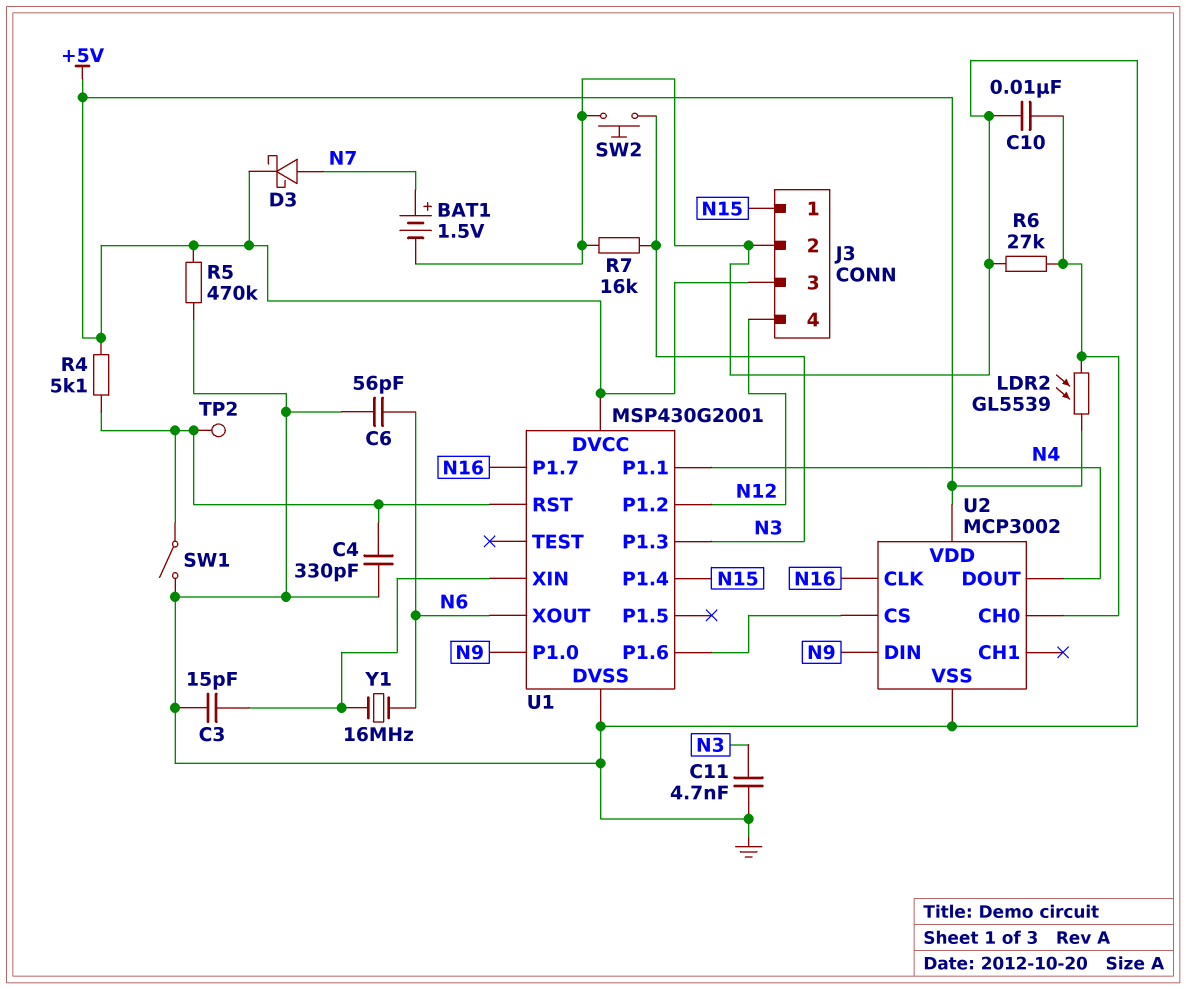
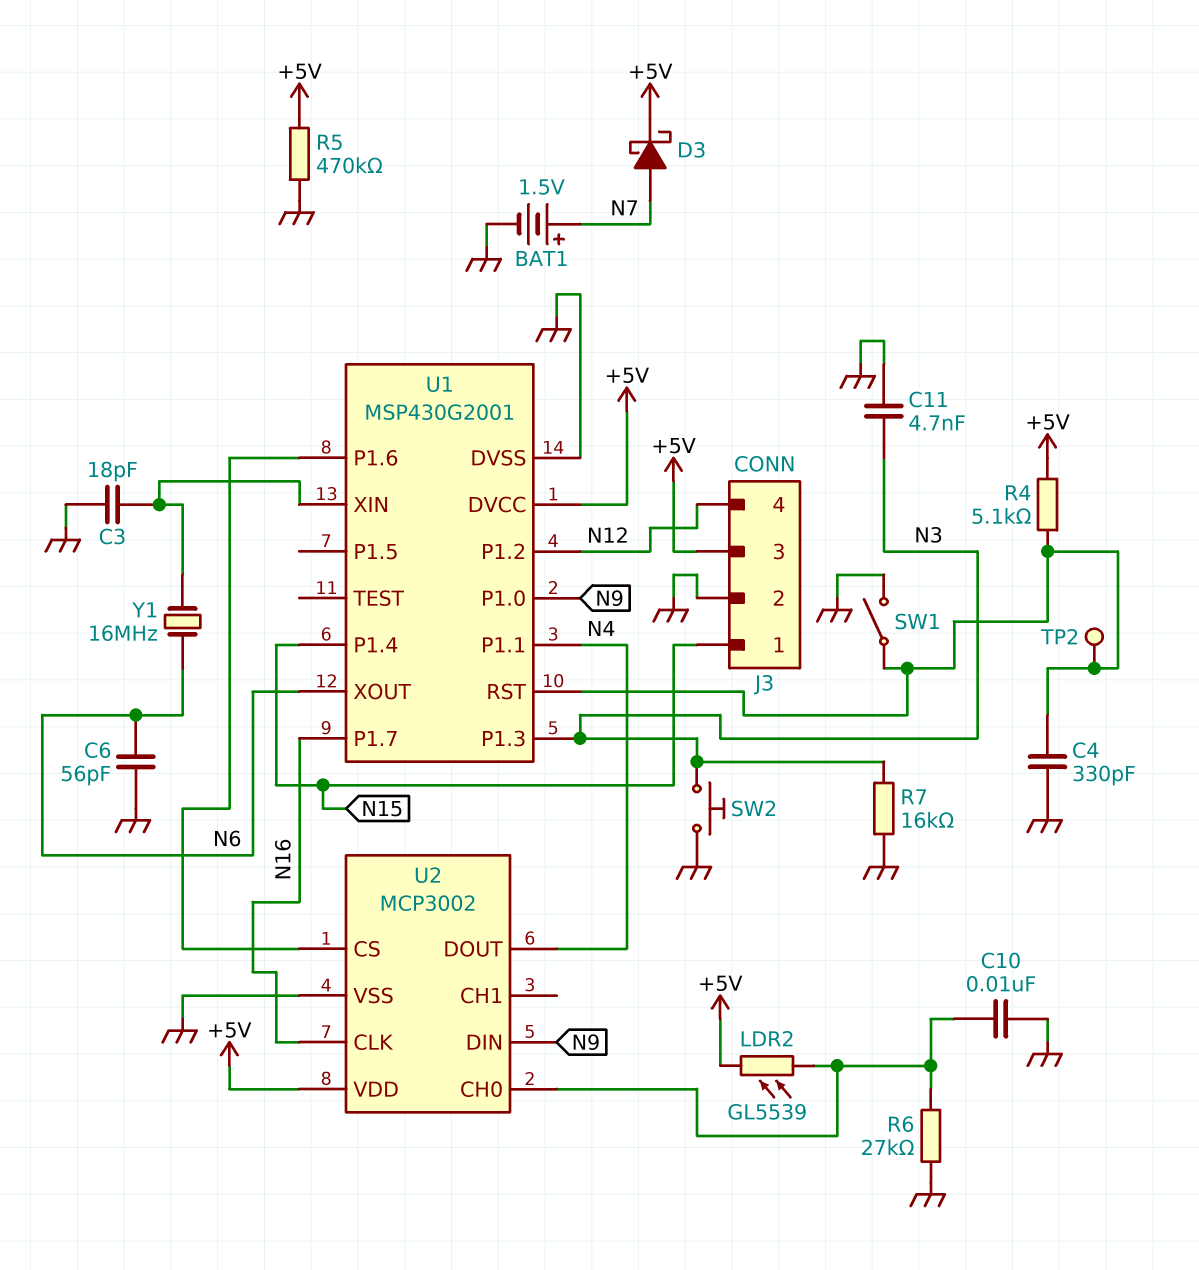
C3: 15pF (GND, U1/XIN) -> 18pF (GND, U1/XIN)

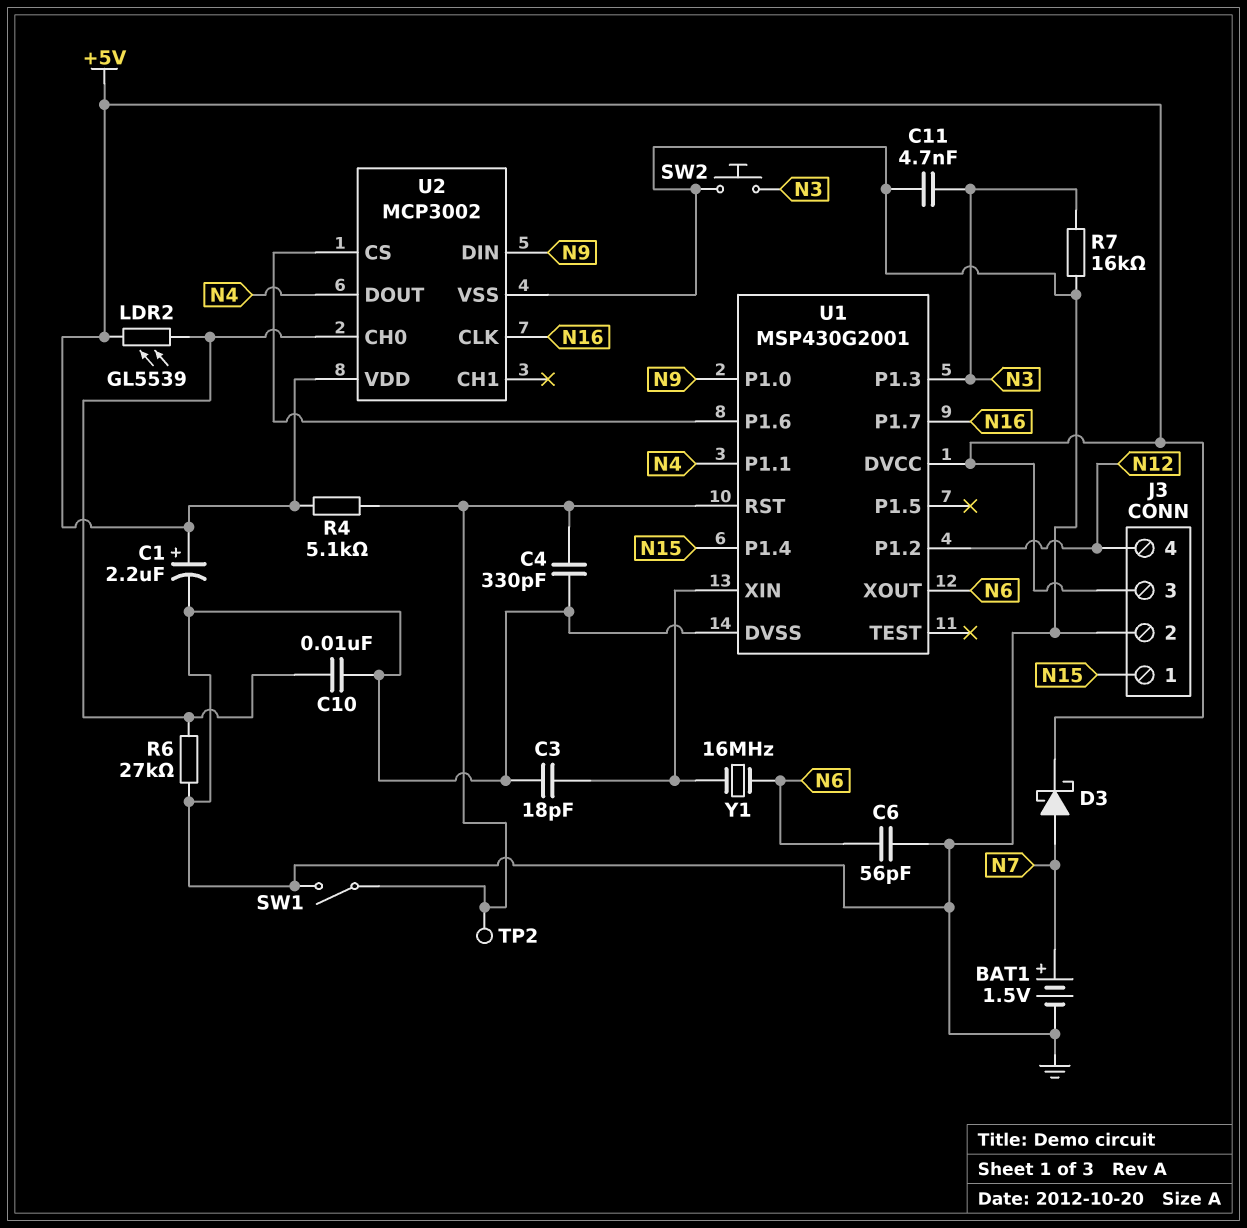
C1: none -> 2.2uF (plus +5V, minus GND)
R5: 470k (+5V, GND) -> none

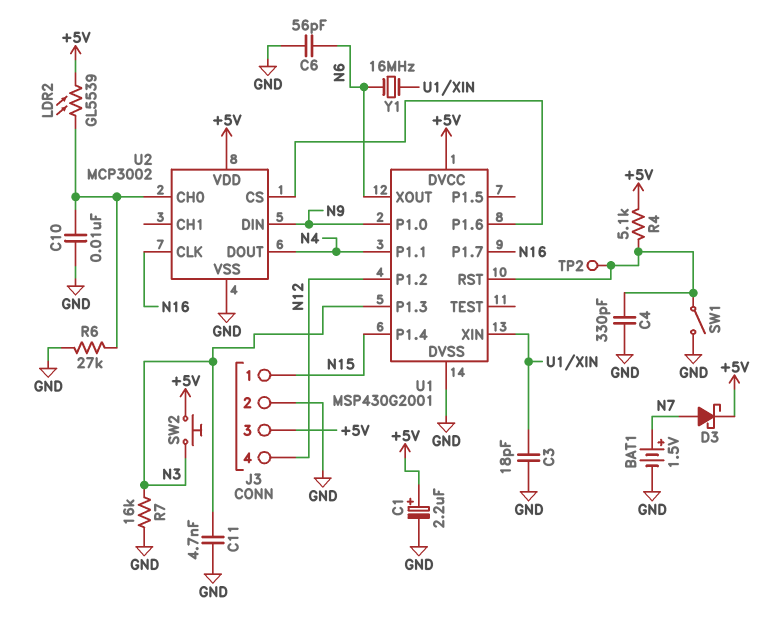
SW2: button (GND, N3) -> button (+5V, N3)

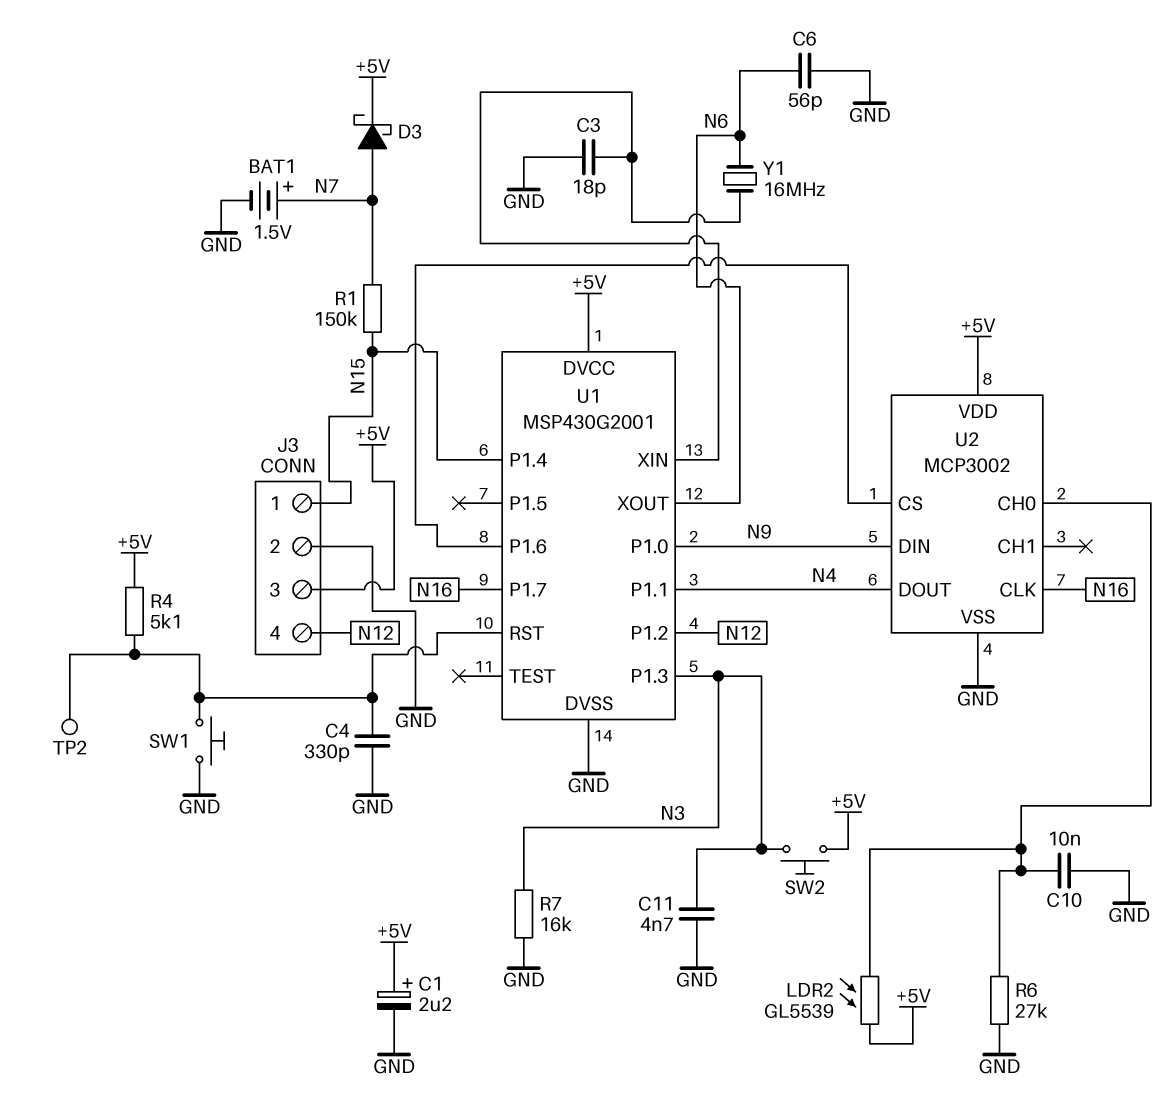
R1: none -> 150k (N7, N15)
SW1: switch (GND, U1/RST) -> button (GND, U1/RST)

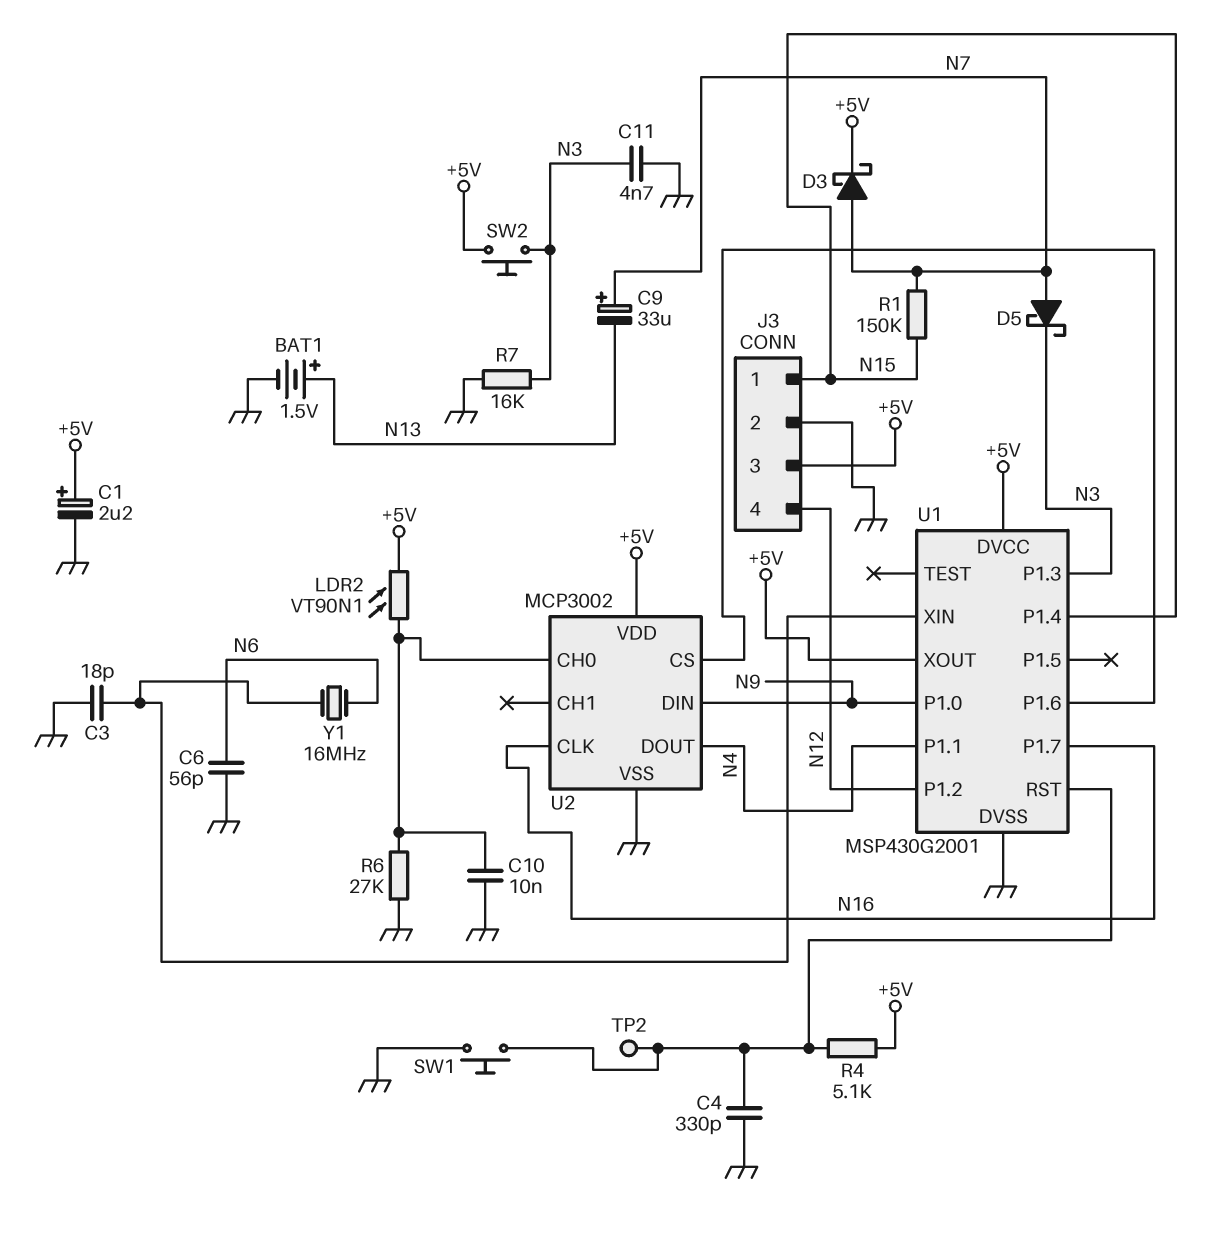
BAT1: 1.5V (plus N7, minus GND) -> 1.5V (plus N13, minus GND)
C9: none -> 33uF (plus N7, minus N13)
D5: none -> schottky (A N7, K N3)
LDR2: GL5539 (+5V, U2/CH0) -> VT90N1 (+5V, U2/CH0)
U1 pin XOUT: N6 -> +5V

